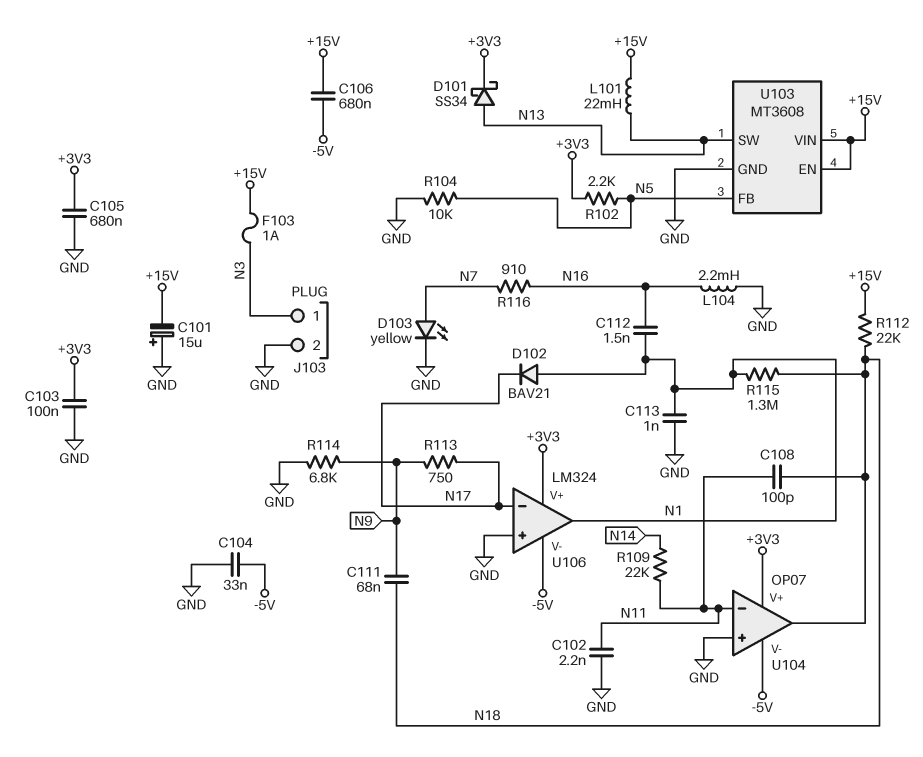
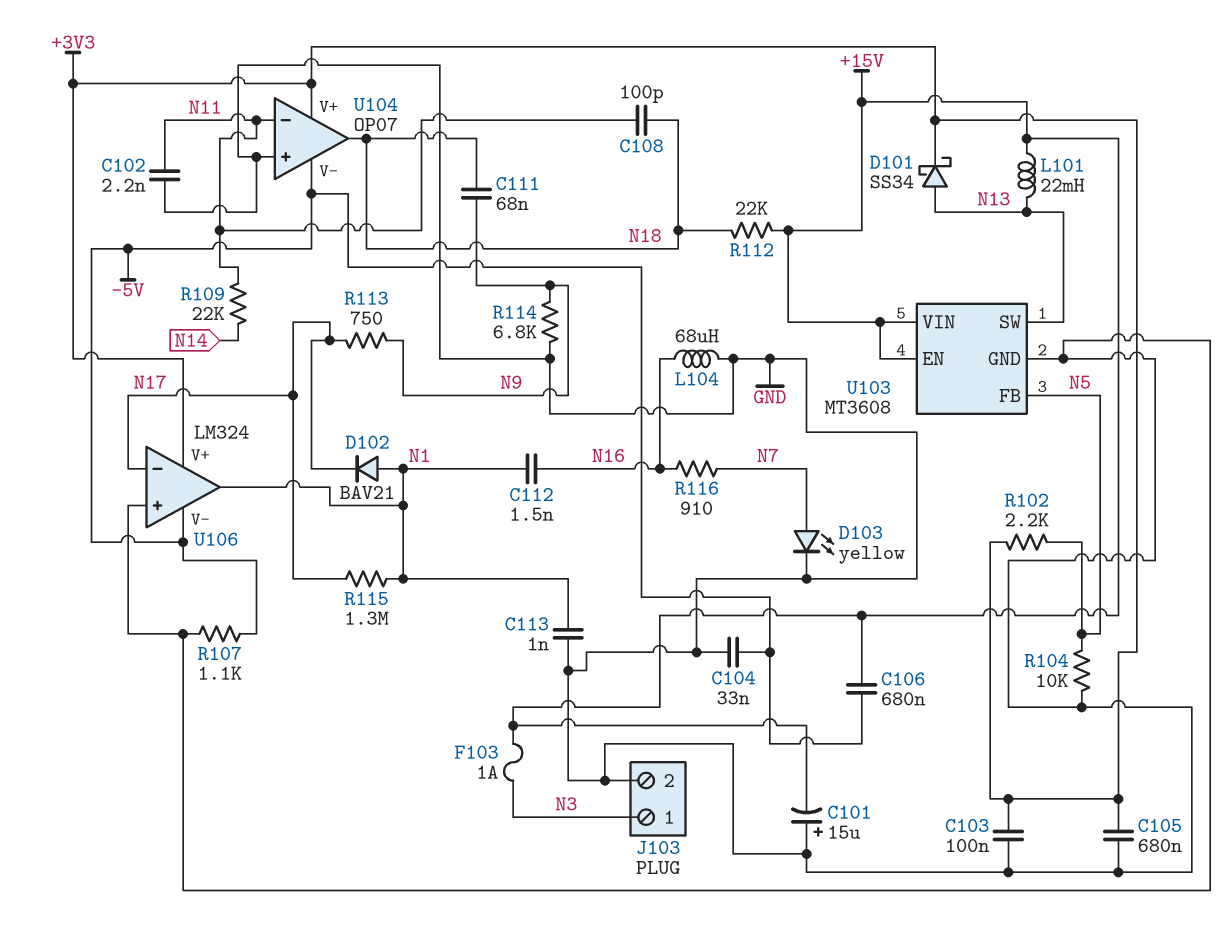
L104: 2.2mH (GND, N16) -> 68uH (GND, N16)
R107: none -> 1.1k (-5V, GND)
R115: 1.3M (N1, N18) -> 1.3M (N1, N17)

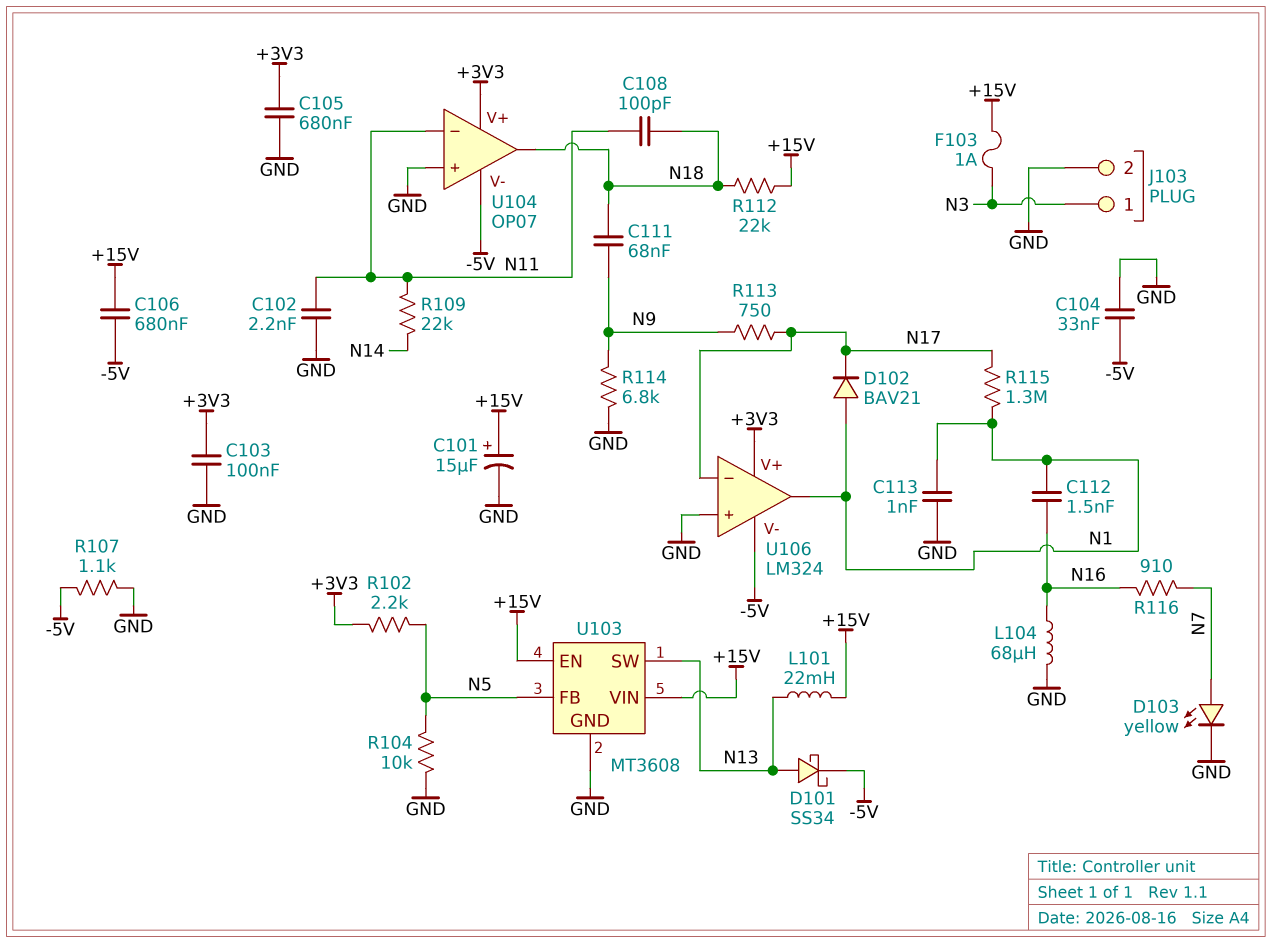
C101: 15uF (plus GND, minus +15V) -> 15uF (plus +15V, minus GND)
D101: schottky SS34 (A N13, K +3V3) -> schottky SS34 (A N13, K -5V)

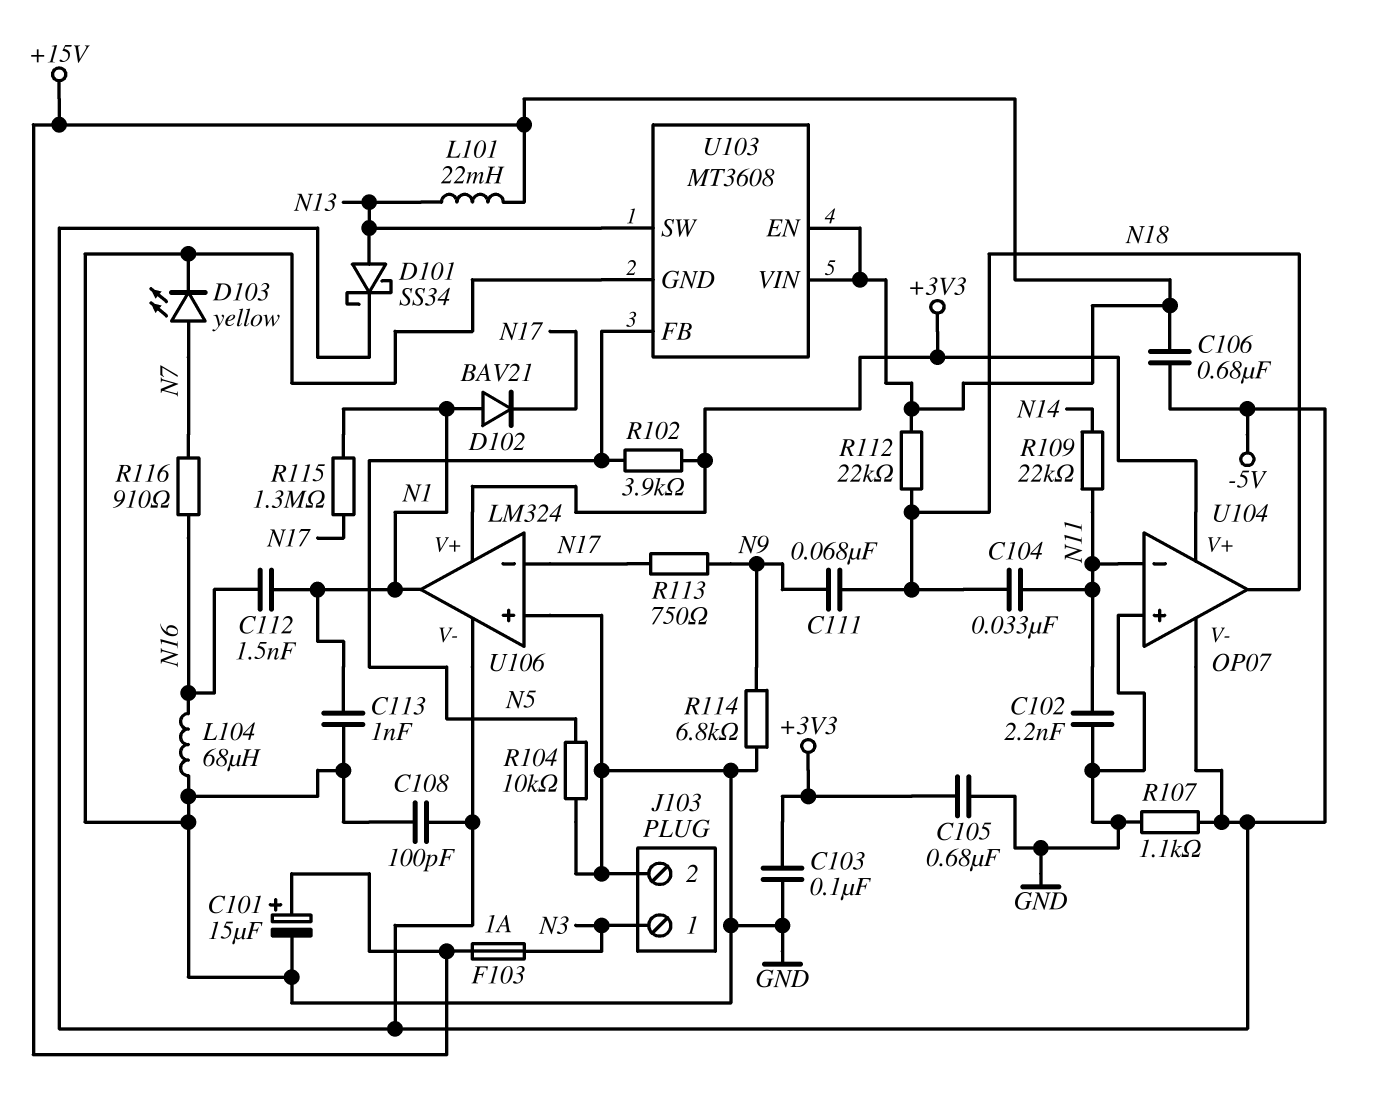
C104: 33nF (-5V, GND) -> 33nF (N11, N18)
C108: 100pF (N11, N18) -> 100pF (-5V, GND)
R102: 2.2k (+3V3, N5) -> 3.9k (+3V3, N5)

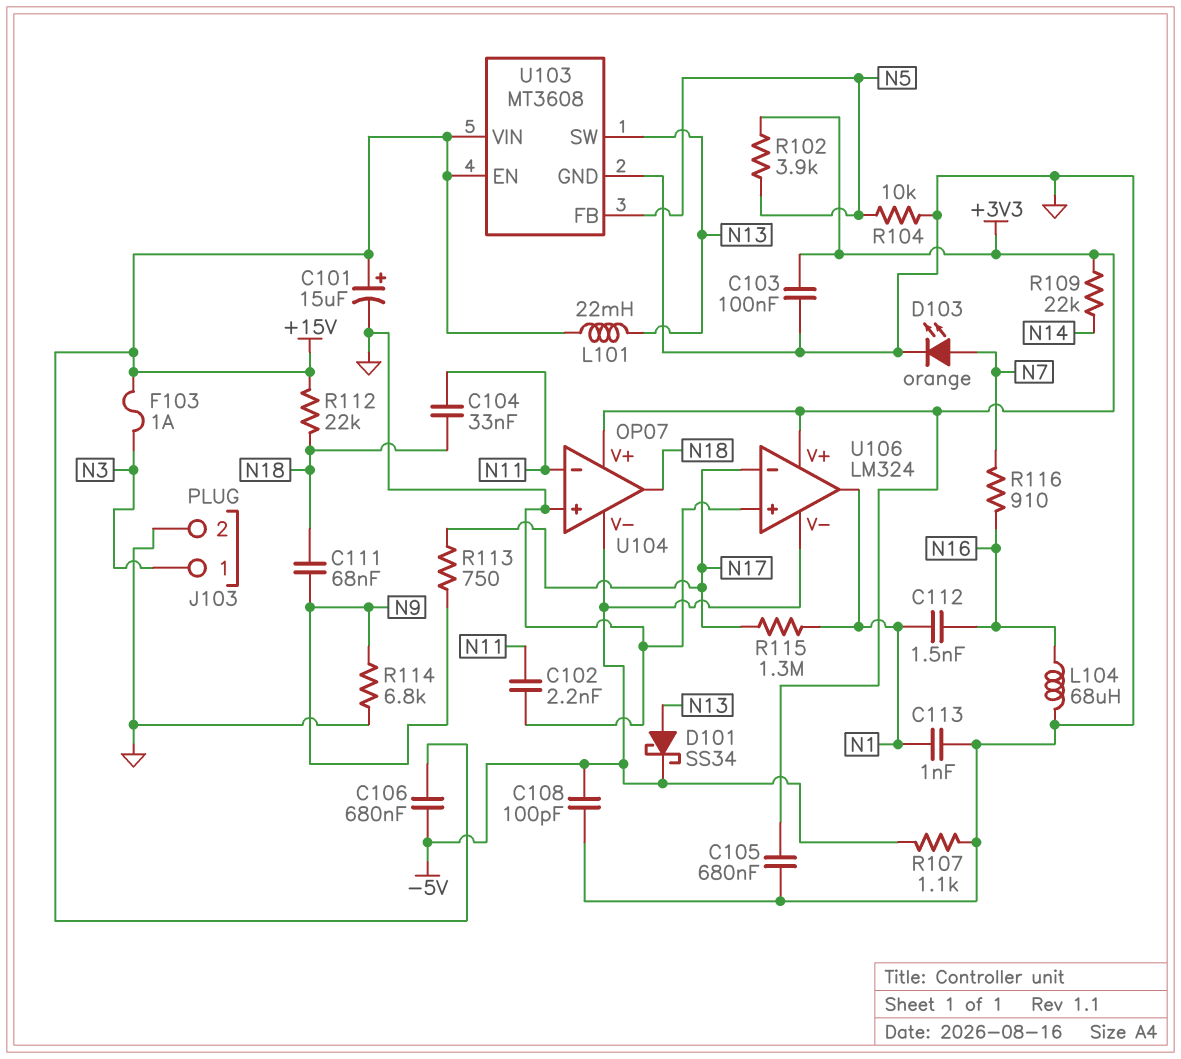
D102: diode BAV21 (A N1, K N17) -> none
D103: LED yellow (A N7, K GND) -> LED orange (A N7, K GND)
R109: 22k (N11, N14) -> 22k (+3V3, N14)

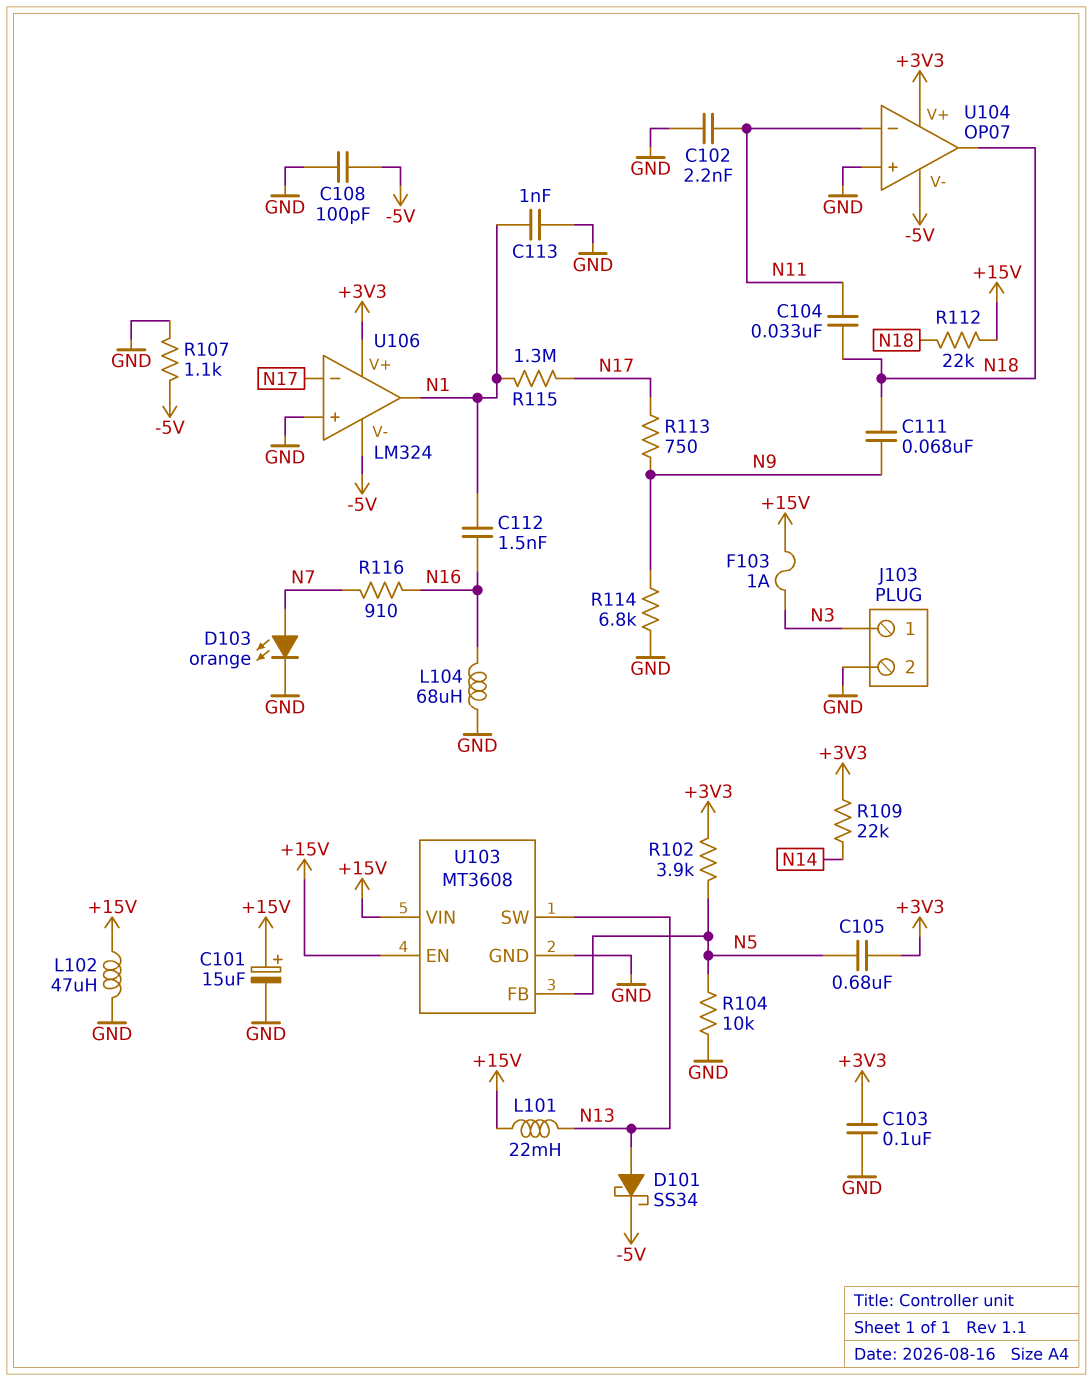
C105: 680nF (+3V3, GND) -> 680nF (+3V3, N5)
C106: 680nF (+15V, -5V) -> none
L102: none -> 47uH (+15V, GND)

